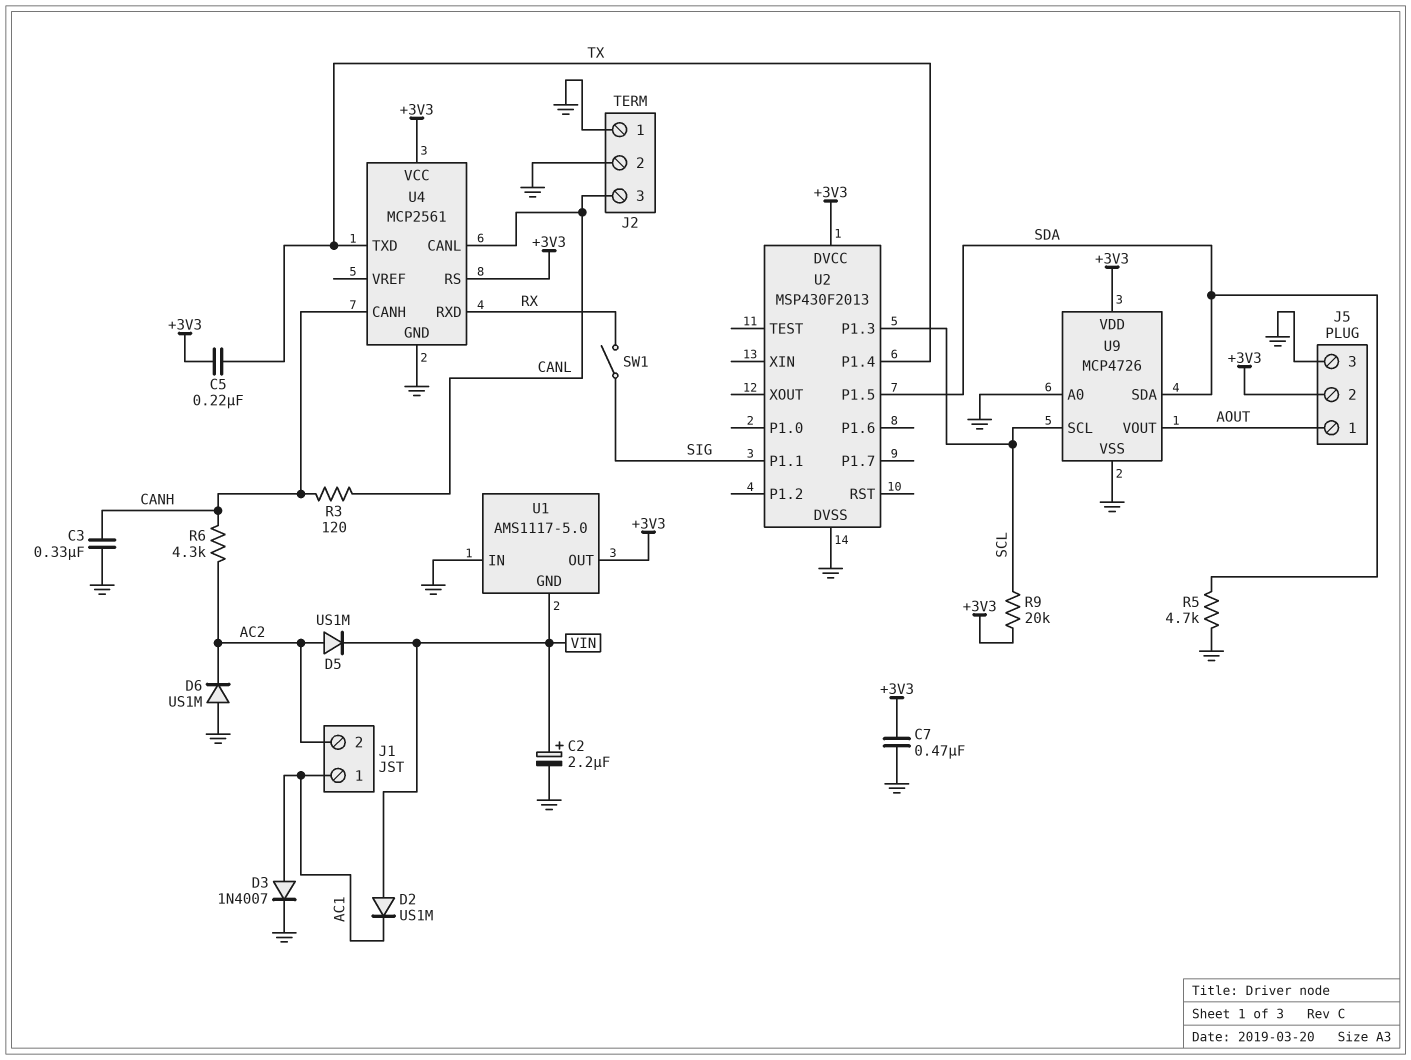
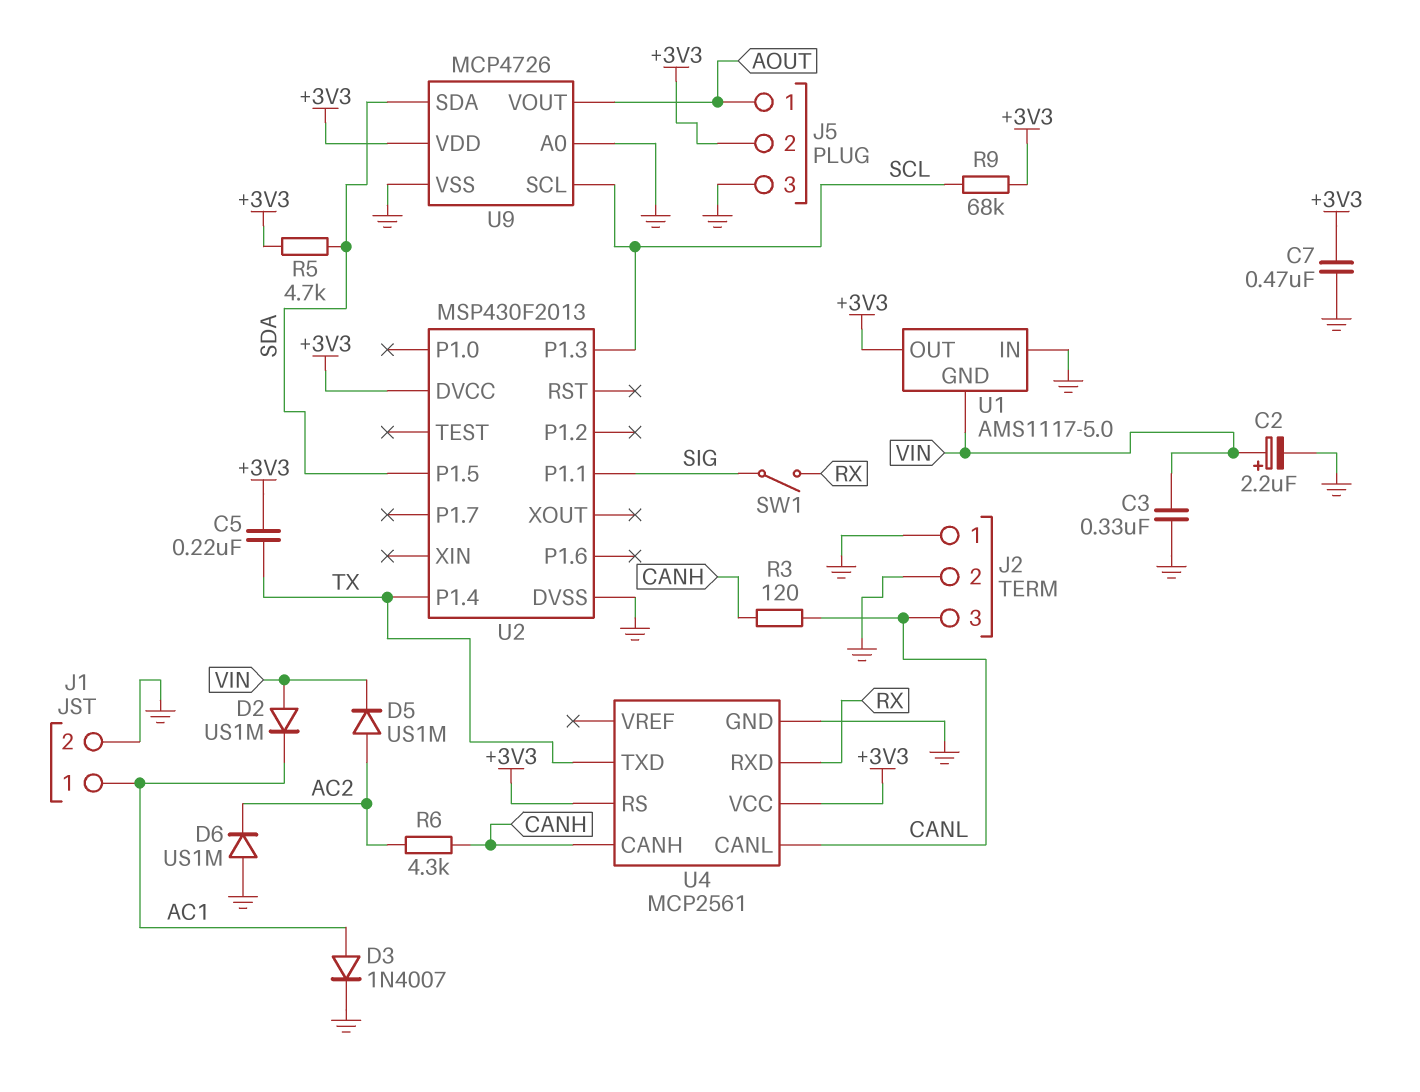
C3: 330nF (CANH, GND) -> 330nF (GND, VIN)
J1 pin 2: AC2 -> GND
R5: 4.7k (GND, SDA) -> 4.7k (+3V3, SDA)
R9: 20k (+3V3, SCL) -> 68k (+3V3, SCL)

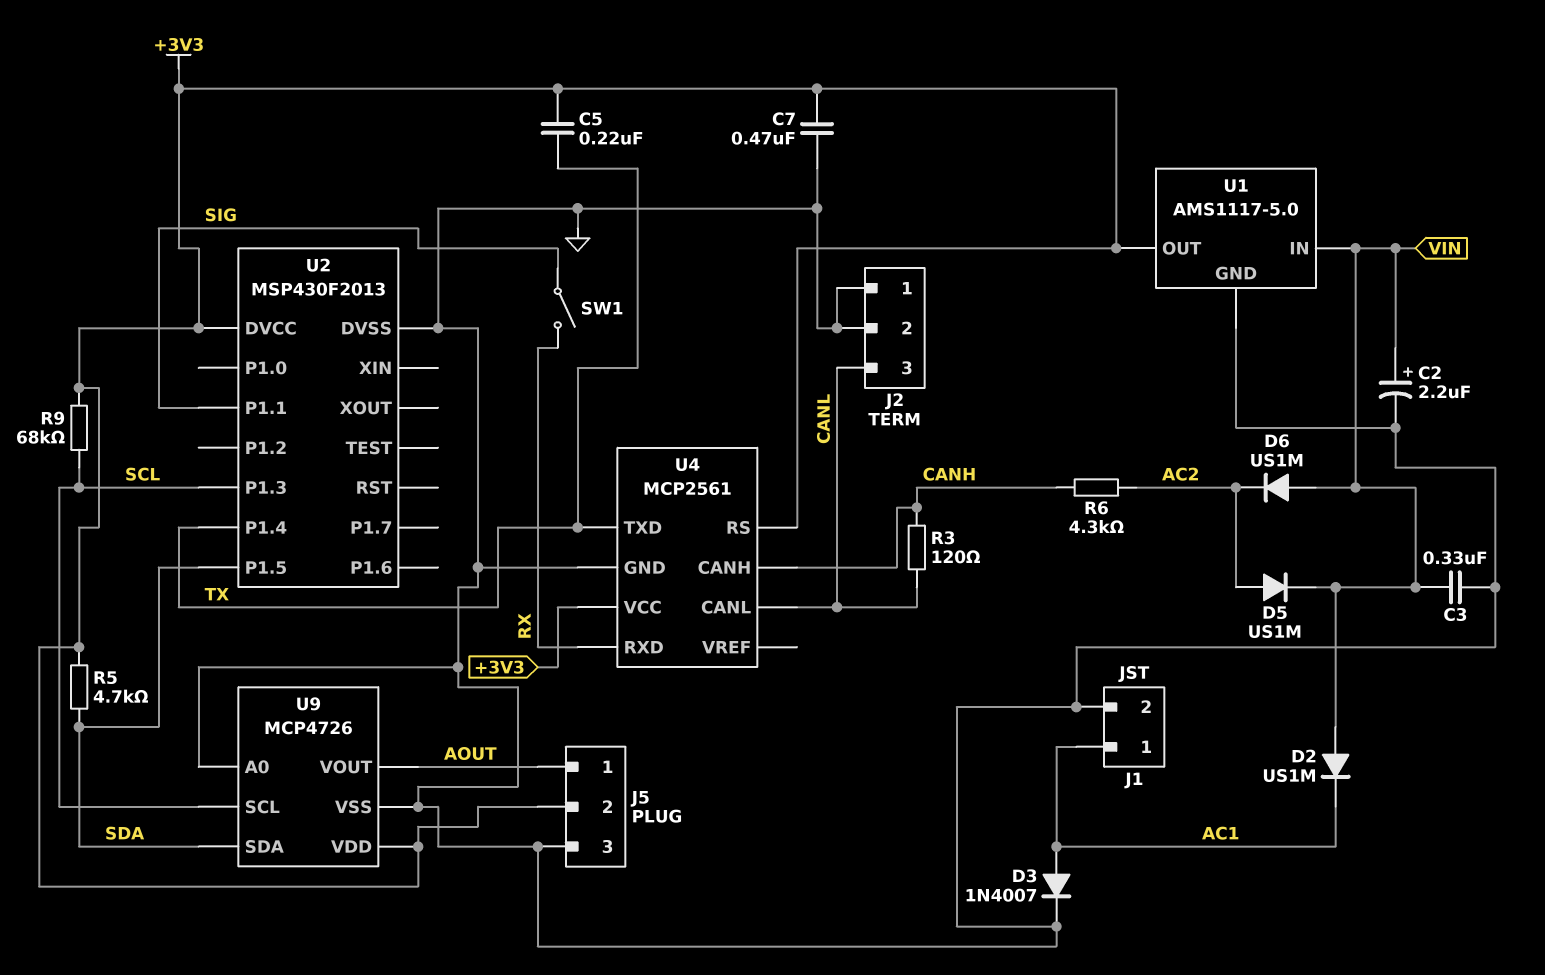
D6: diode US1M (A GND, K AC2) -> diode US1M (A VIN, K AC2)
U1 pin GND: VIN -> GND
U1 pin IN: GND -> VIN

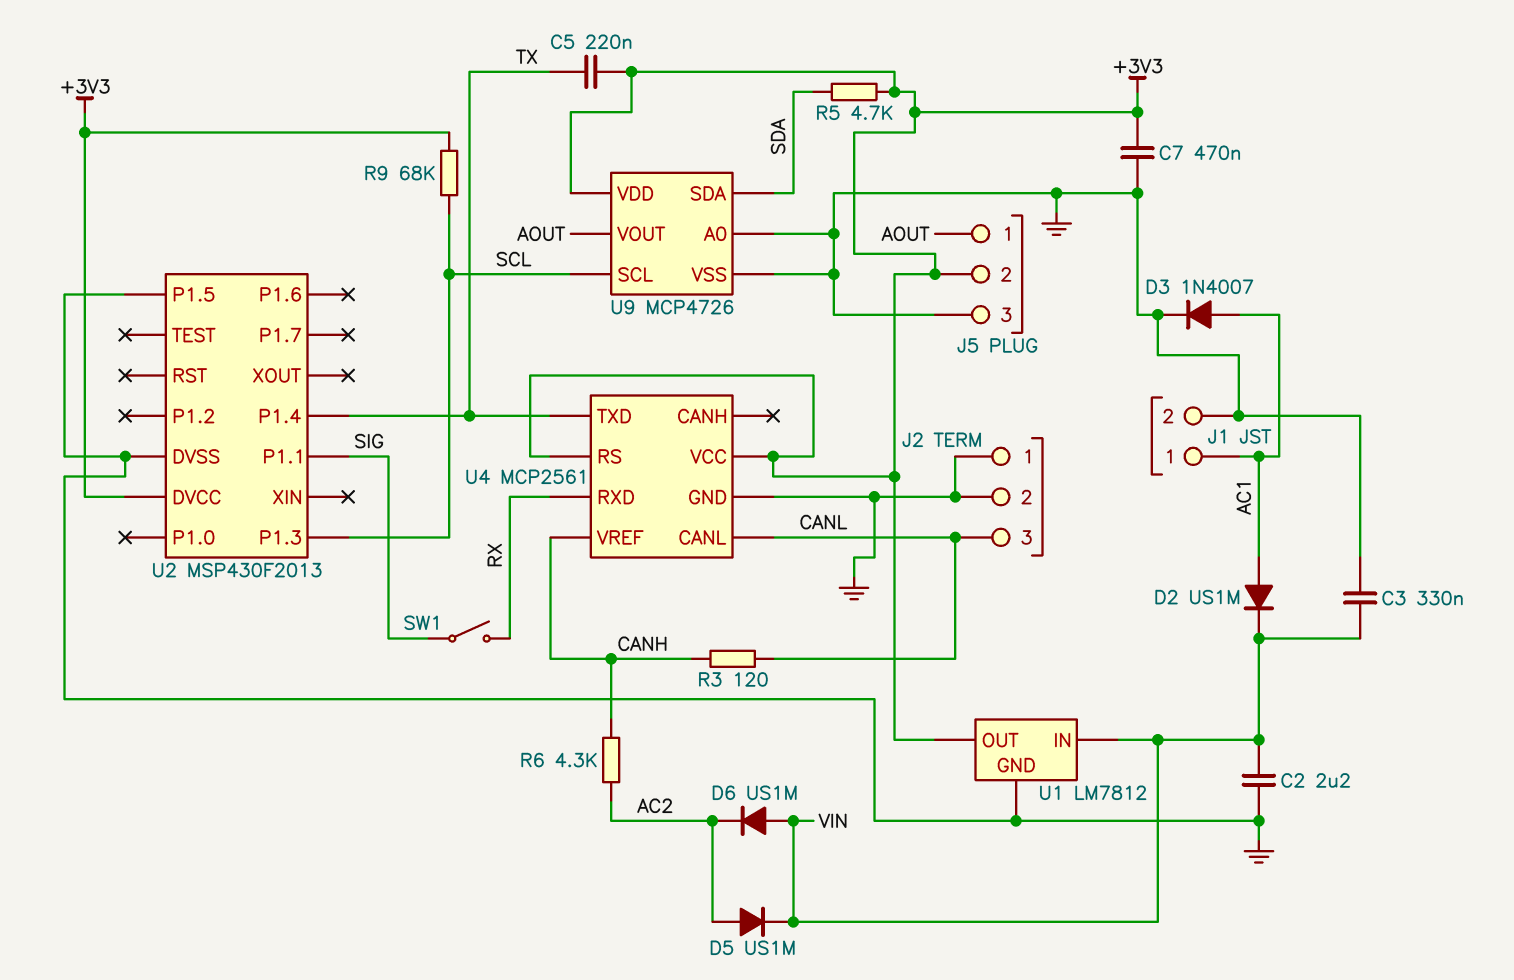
C2: 2.2uF (plus VIN, minus GND) -> 2.2uF (GND, VIN)
D2: diode US1M (A VIN, K AC1) -> diode US1M (A AC1, K VIN)
U1: AMS1117-5.0 -> LM7812
U2 pin P1.5: SDA -> GND
U4 pin CANH: CANH -> none
U4 pin VREF: none -> CANH

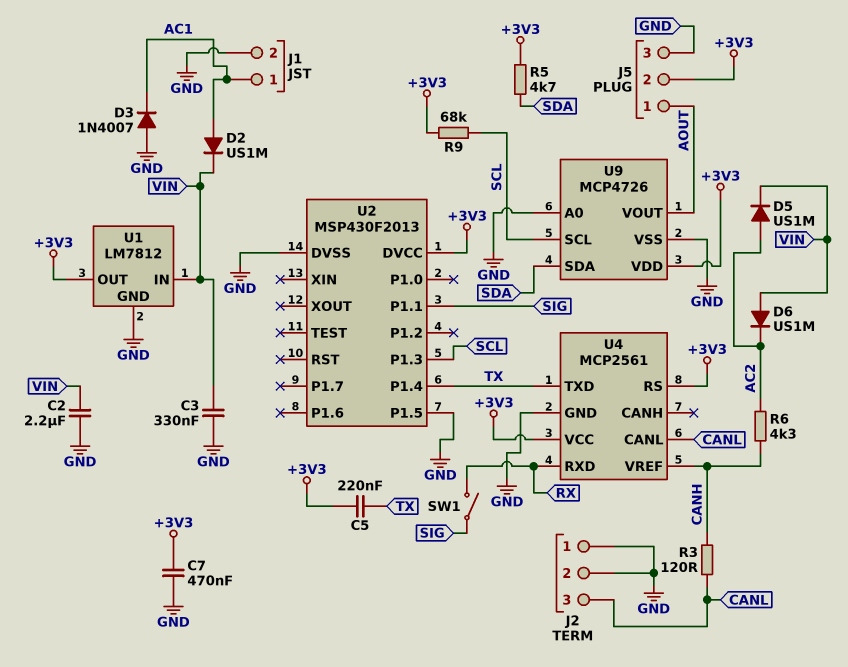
D3: diode 1N4007 (A AC1, K GND) -> diode 1N4007 (A GND, K AC1)

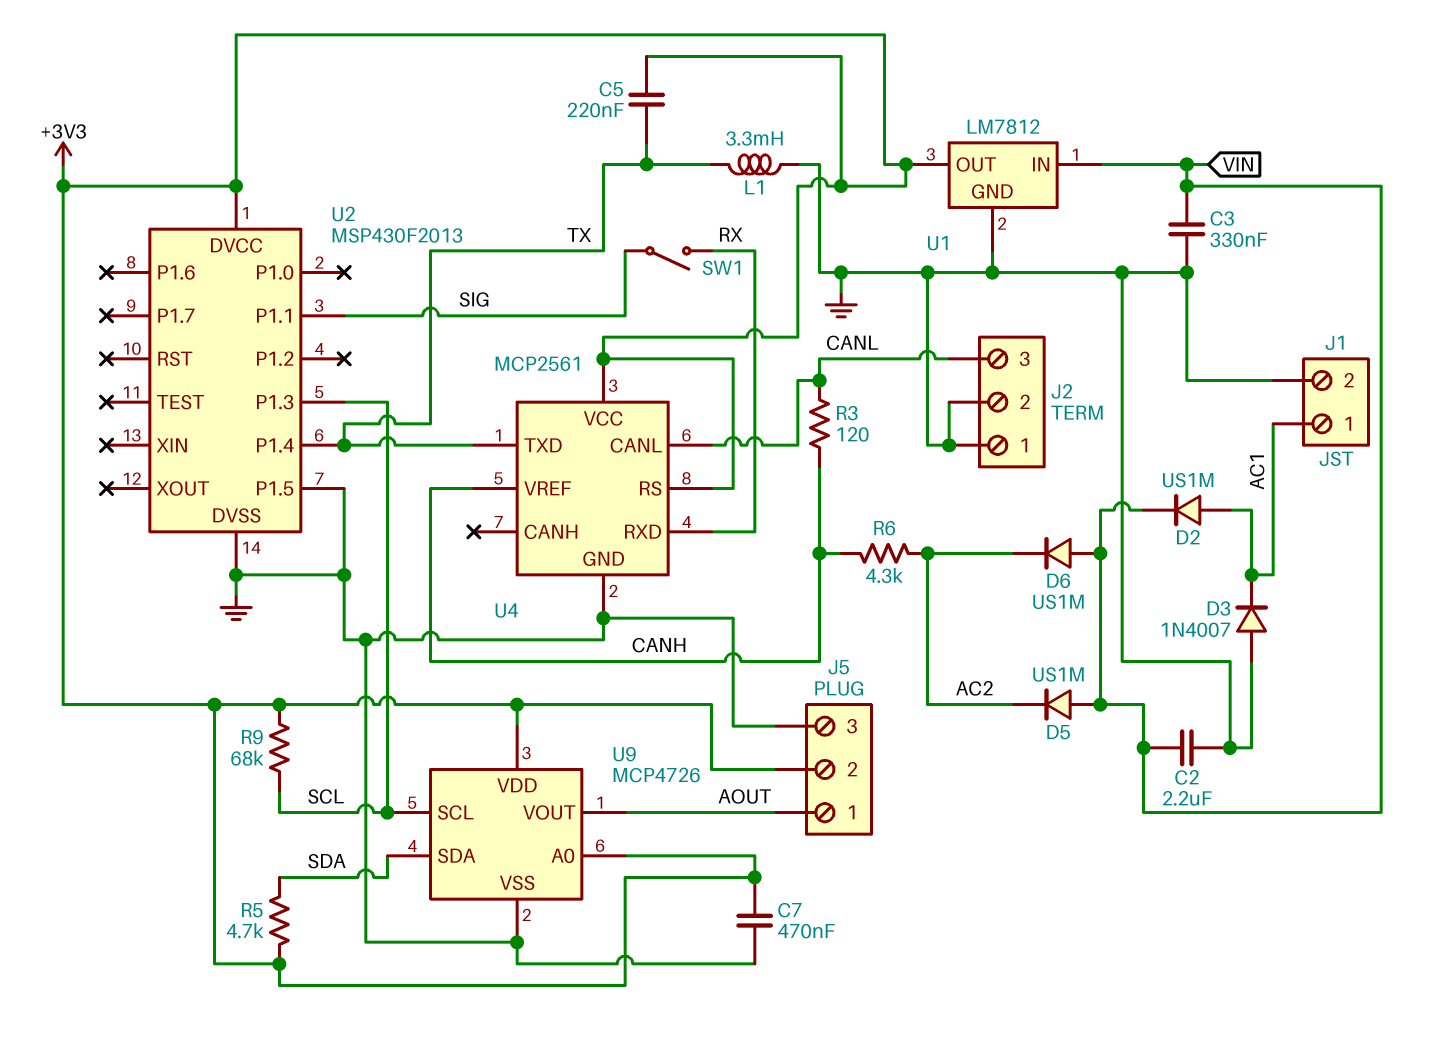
D5: diode US1M (A AC2, K VIN) -> diode US1M (A VIN, K AC2)
L1: none -> 3.3mH (GND, TX)
U9 pin A0: GND -> +3V3

